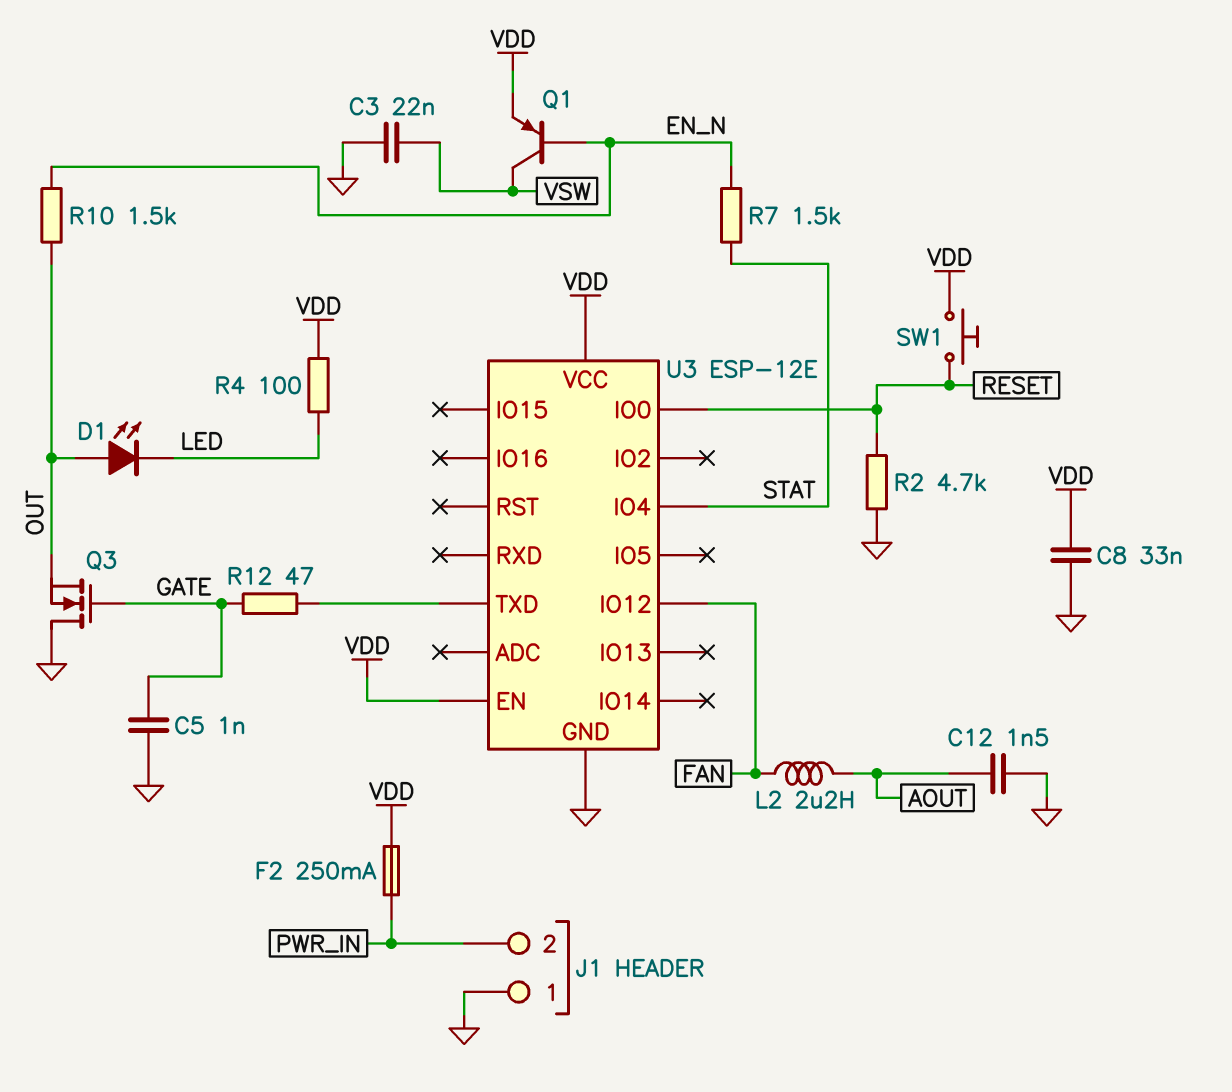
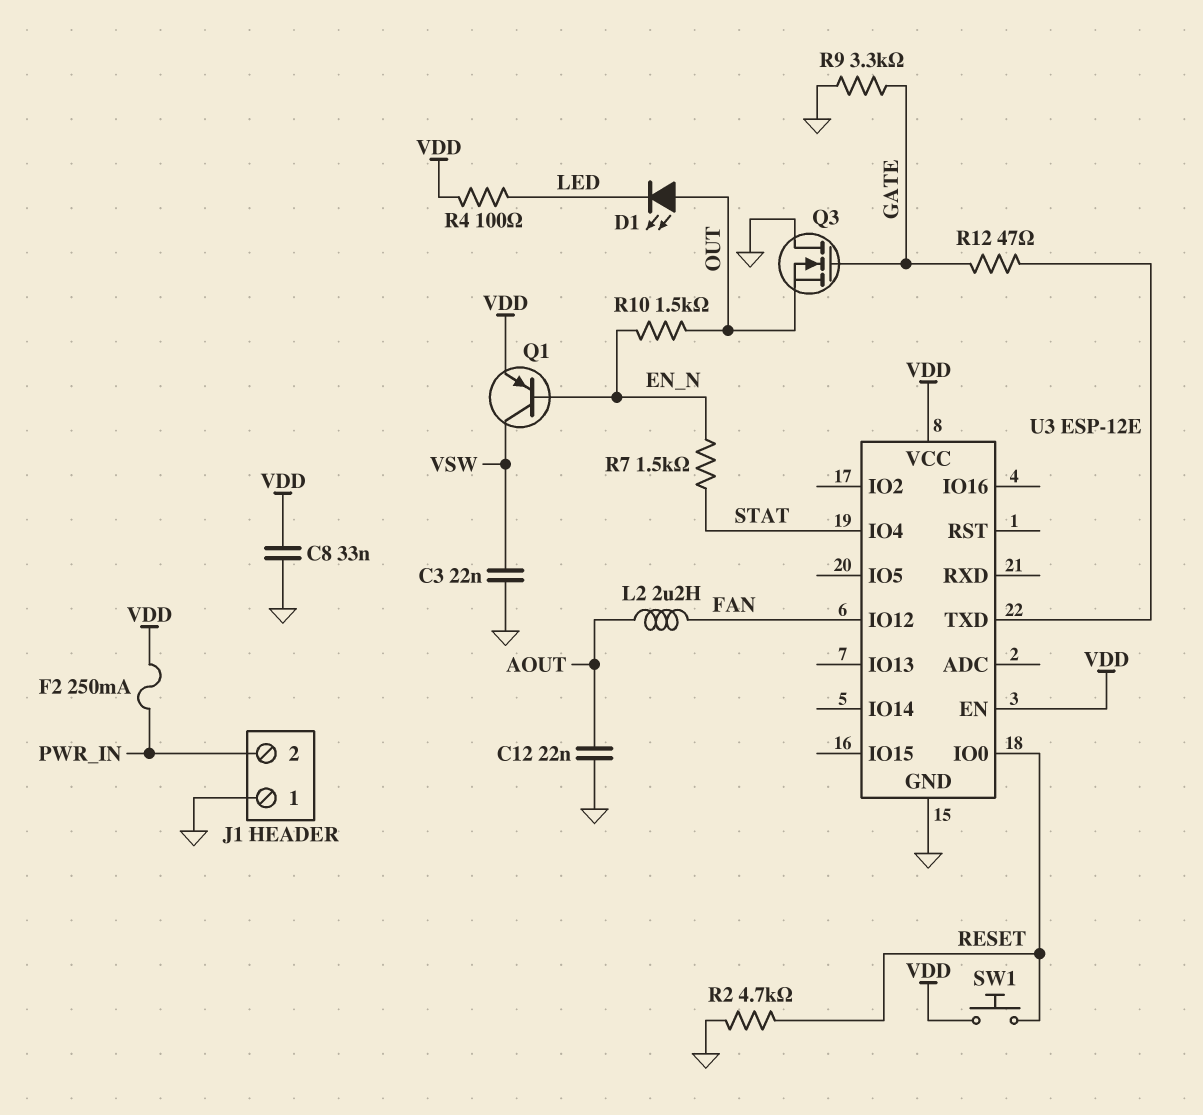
C5: 1nF (GATE, GND) -> none
C12: 1.5nF (AOUT, GND) -> 22nF (AOUT, GND)
R9: none -> 3.3k (GATE, GND)

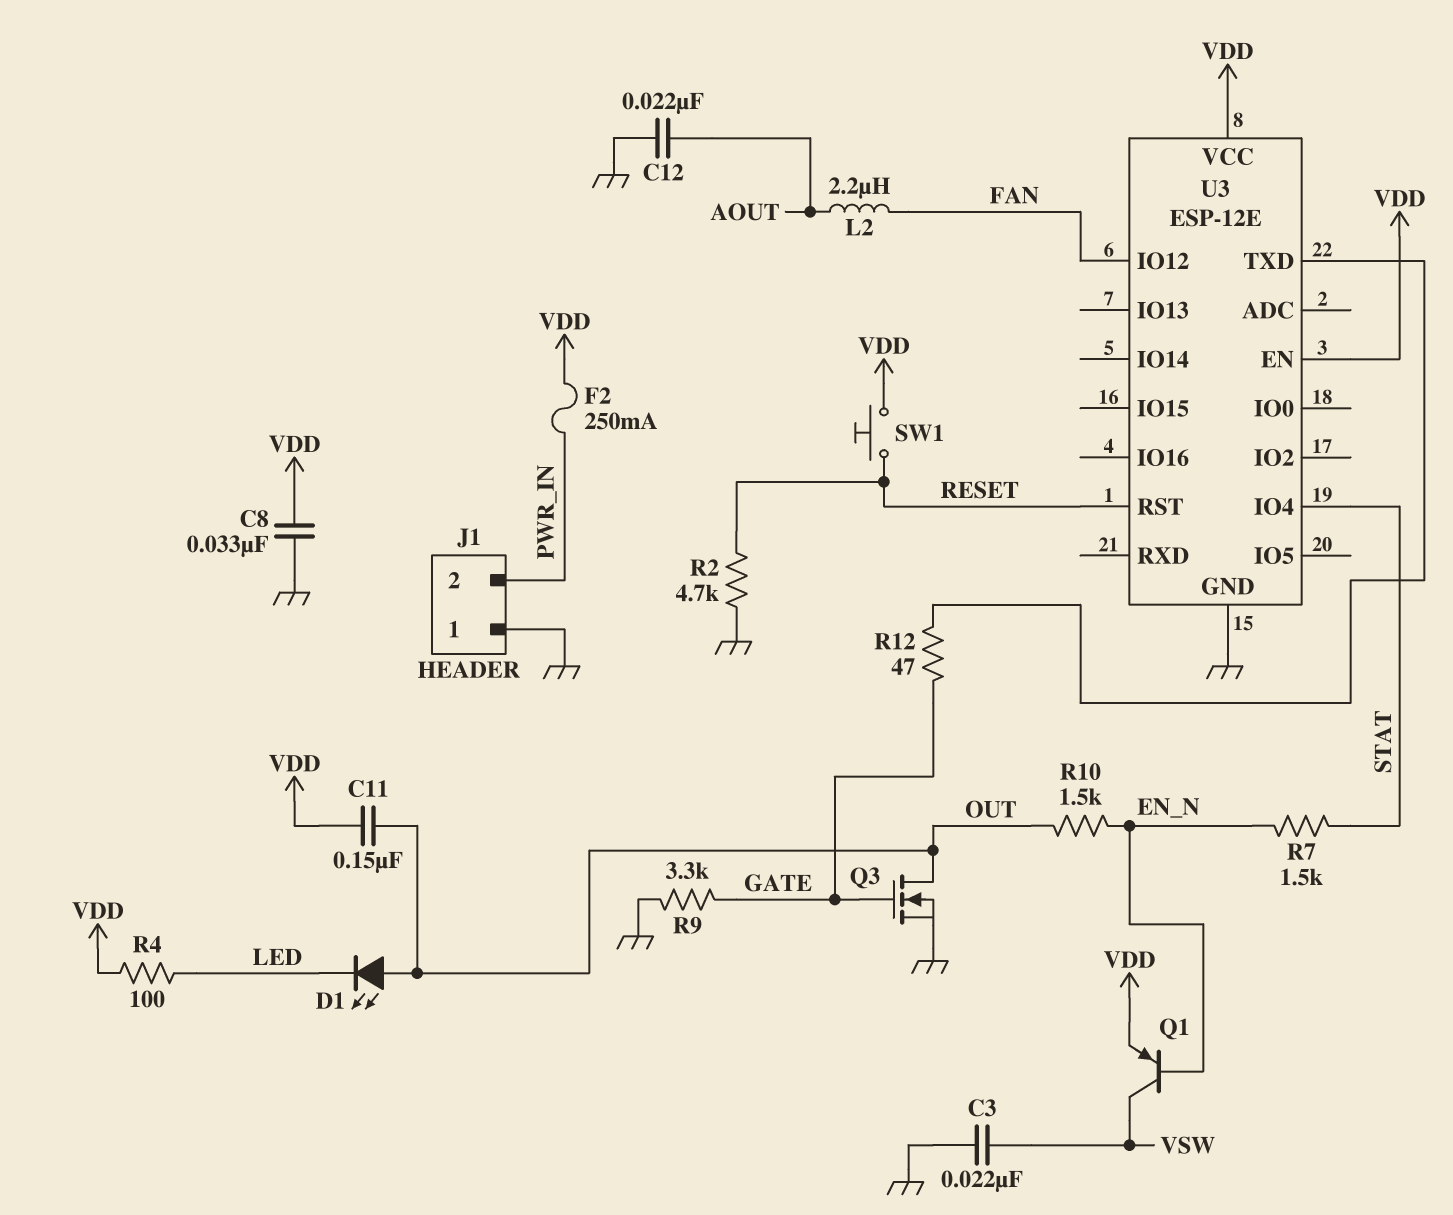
C11: none -> 150nF (OUT, VDD)
Q3: NMOS (G GATE, D GND, S OUT) -> NMOS (G GATE, D OUT, S GND)
U3 pin IO0: RESET -> none
U3 pin RST: none -> RESET

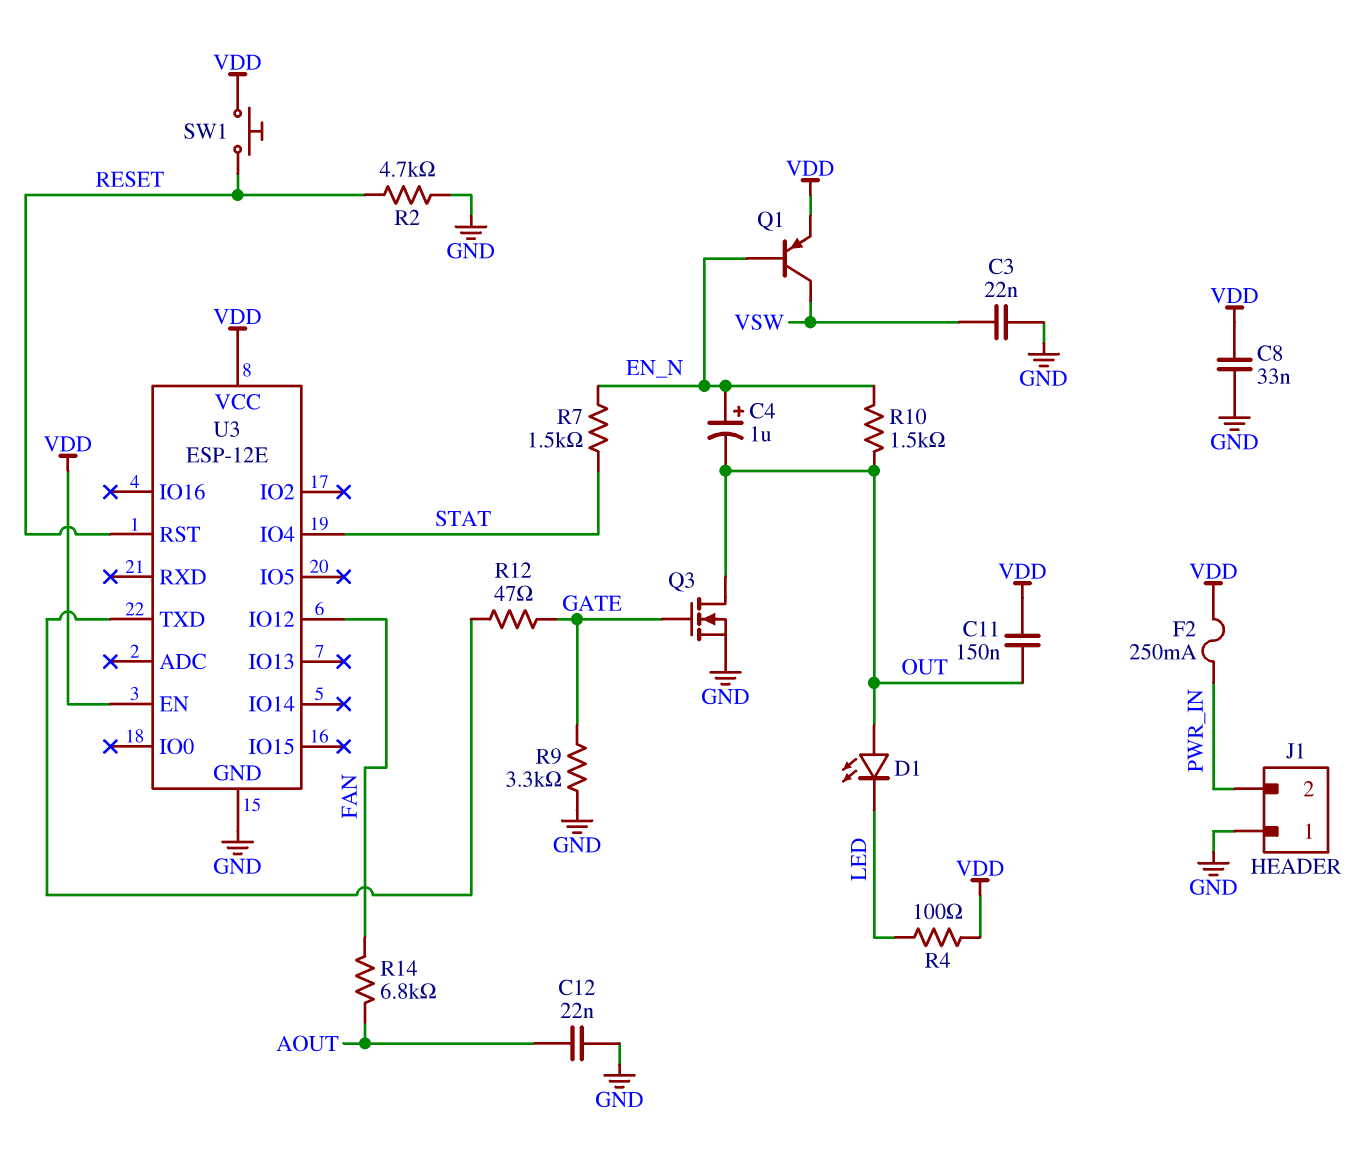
C4: none -> 1uF (plus EN_N, minus OUT)
L2: 2.2uH (AOUT, FAN) -> none
R14: none -> 6.8k (AOUT, FAN)

